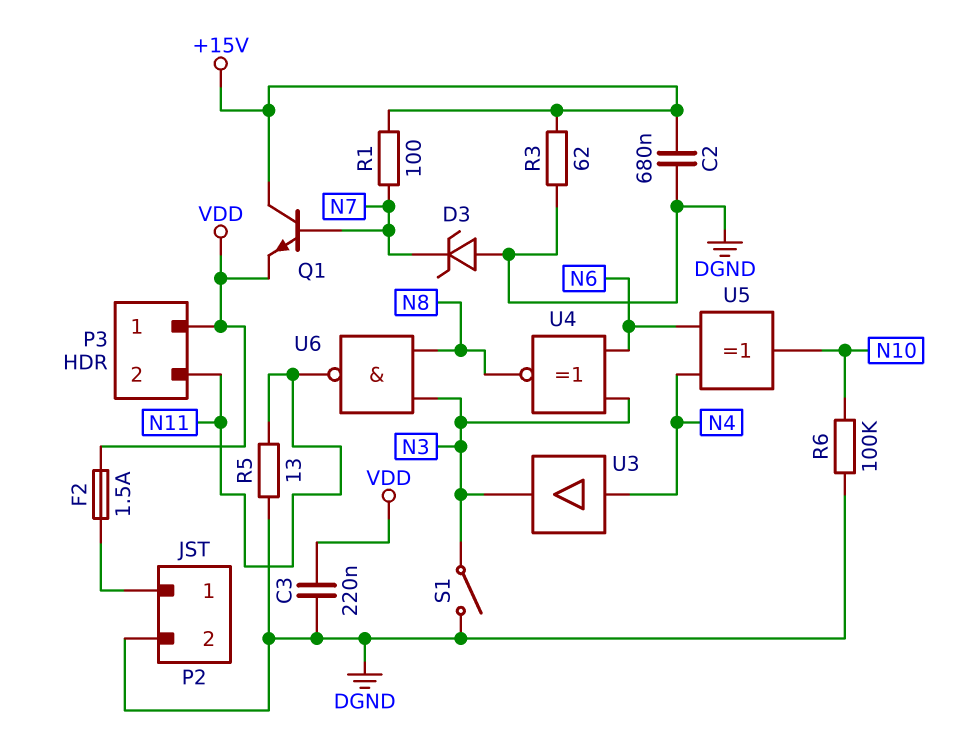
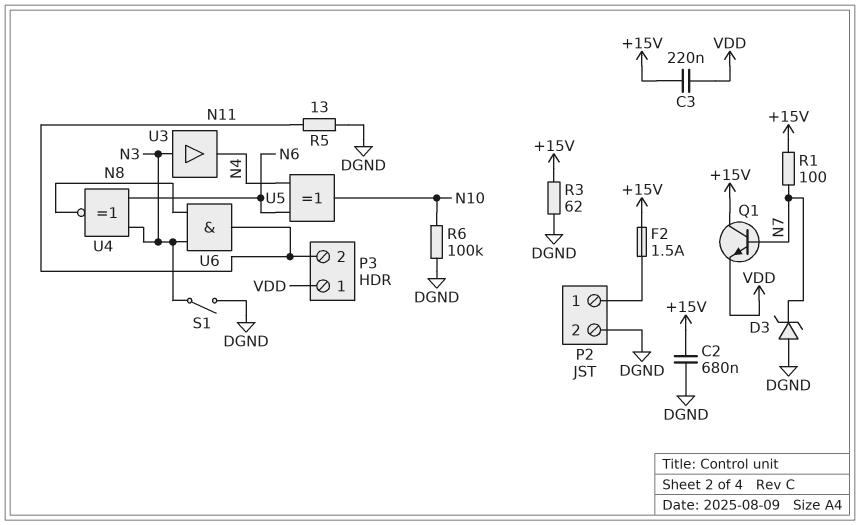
C3: 220nF (DGND, VDD) -> 220nF (+15V, VDD)
F2: 1.5A (P2/1, VDD) -> 1.5A (+15V, P2/1)
U3: buffer (in N4, out N3) -> buffer (in N3, out N4)
U6: NAND (in N3, in N8, out N11) -> AND (in N3, in N8, out N11)

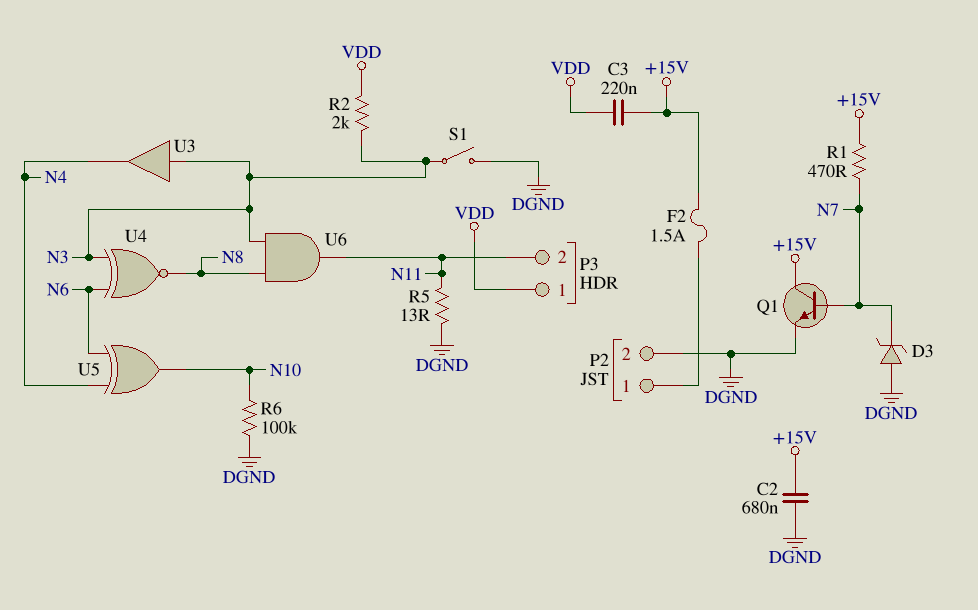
Q1: NPN (B N7, C +15V, E VDD) -> NPN (B N7, C +15V, E DGND)
R1: 100 (+15V, N7) -> 470 (+15V, N7)
R2: none -> 2k (N3, VDD)
R3: 62 (+15V, DGND) -> none

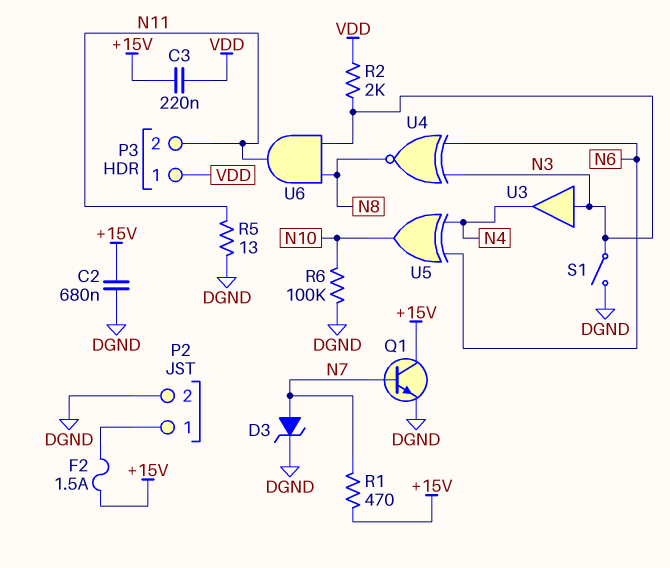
D3: zener (A DGND, K N7) -> zener (A N7, K DGND)

